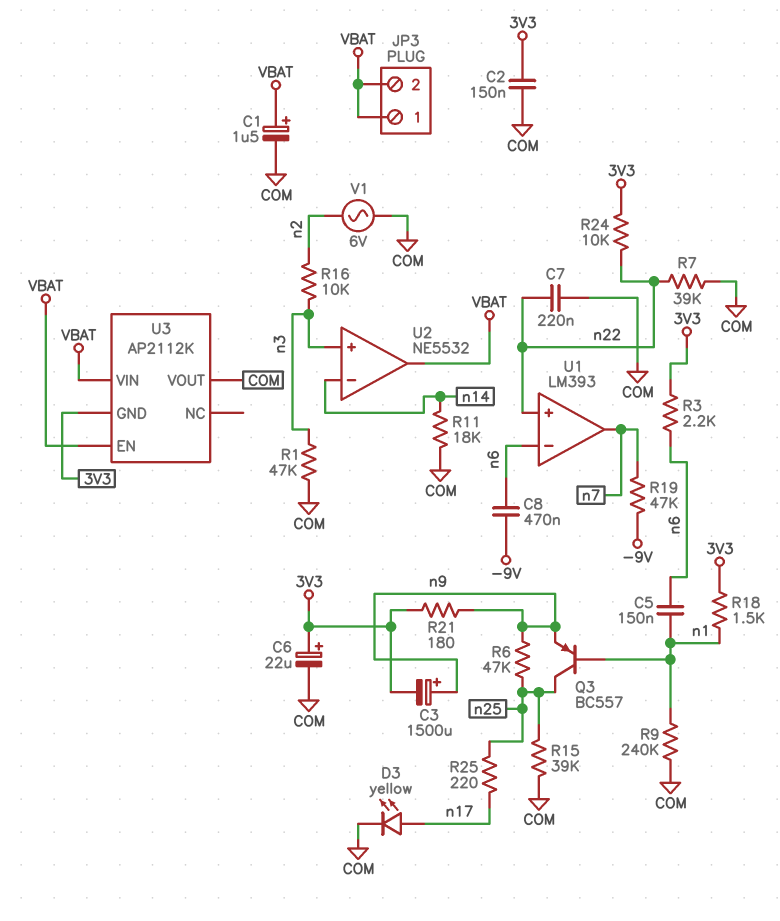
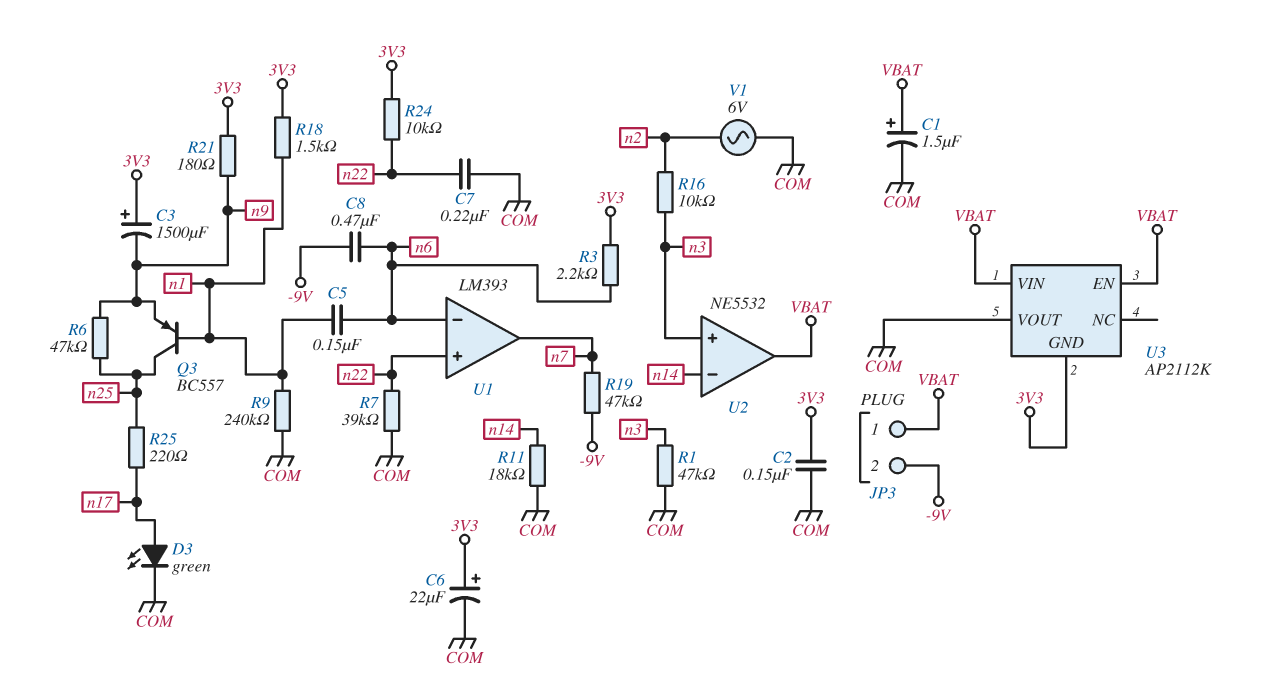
C3: 1500uF (plus n9, minus 3V3) -> 1500uF (plus 3V3, minus n9)
D3: LED yellow (A n17, K COM) -> LED green (A n17, K COM)
JP3 pin 2: VBAT -> -9V
R15: 39k (COM, n25) -> none

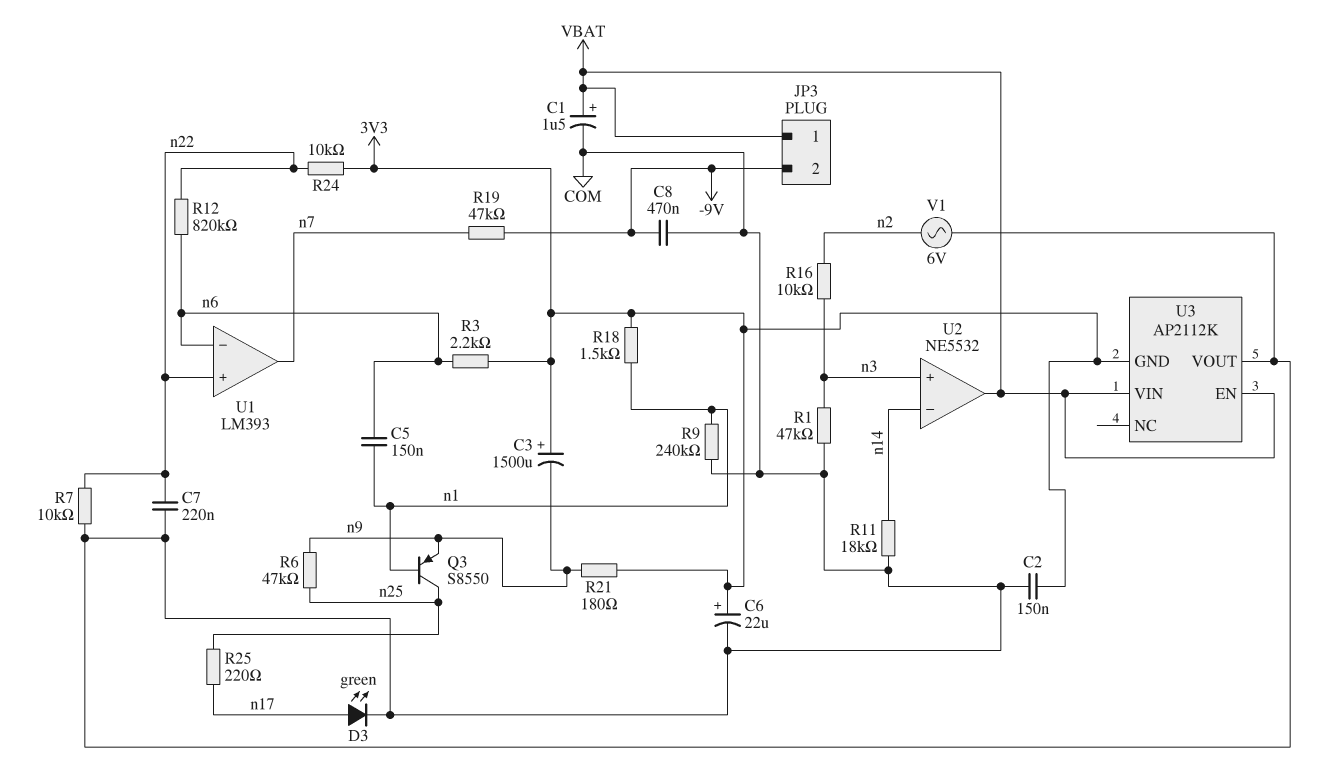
C8: 470nF (-9V, n6) -> 470nF (-9V, COM)
Q3: PNP BC557 (B n1, C n25, E n9) -> PNP S8550 (B n1, C n25, E n9)
R7: 39k (COM, n22) -> 10k (COM, n22)
R12: none -> 820k (n6, n22)

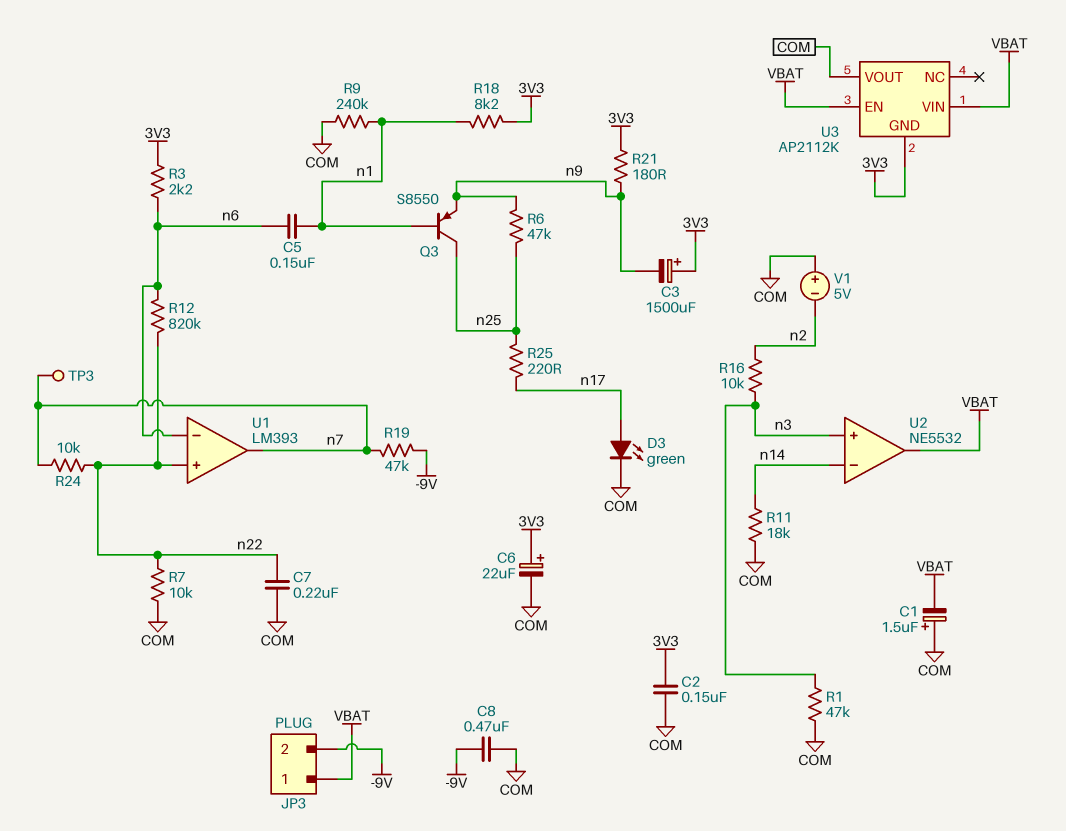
C1: 1.5uF (plus VBAT, minus COM) -> 1.5uF (plus COM, minus VBAT)
R18: 1.5k (3V3, n1) -> 8.2k (3V3, n1)
R24: 10k (3V3, n22) -> 10k (n7, n22)
TP3: none -> test point (n7)
V1: AC 6V (COM, n2) -> 5V (plus COM, minus n2)

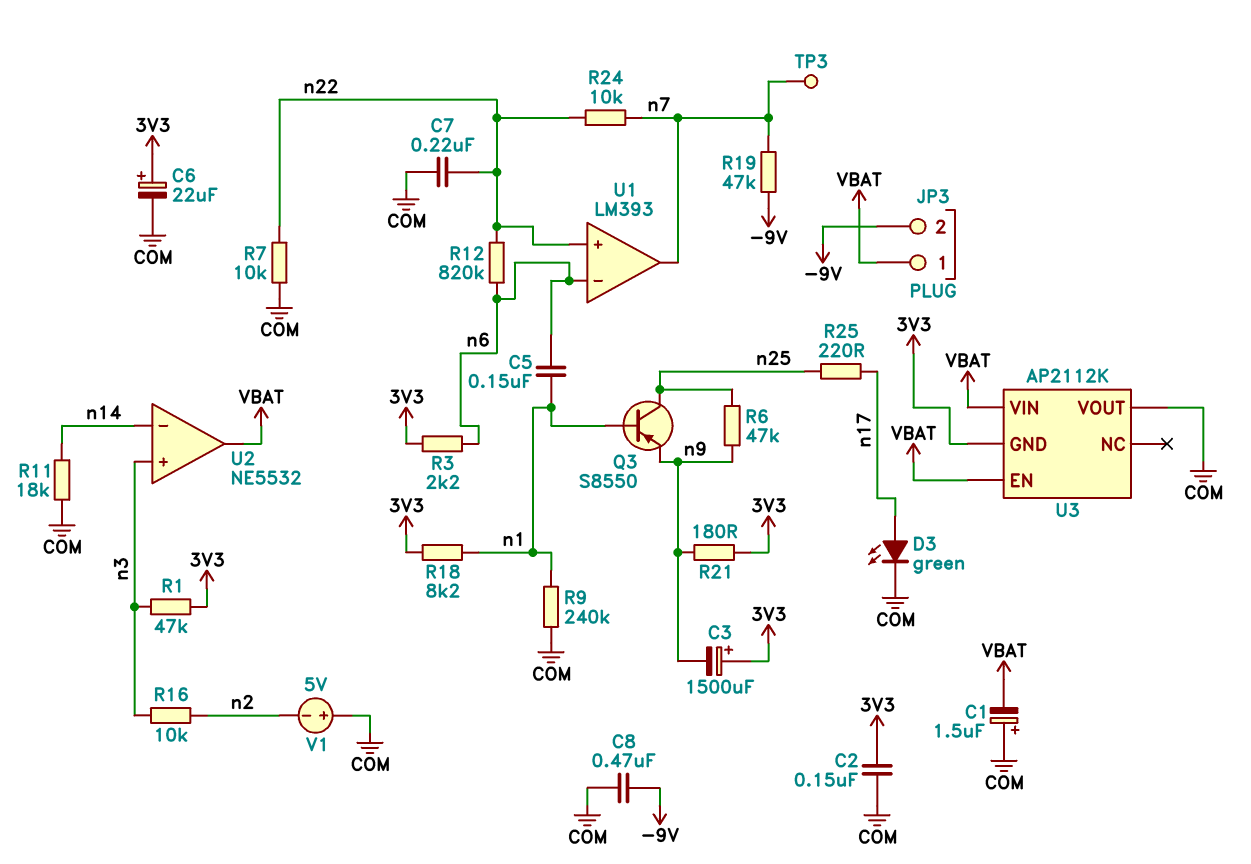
R1: 47k (COM, n3) -> 47k (3V3, n3)

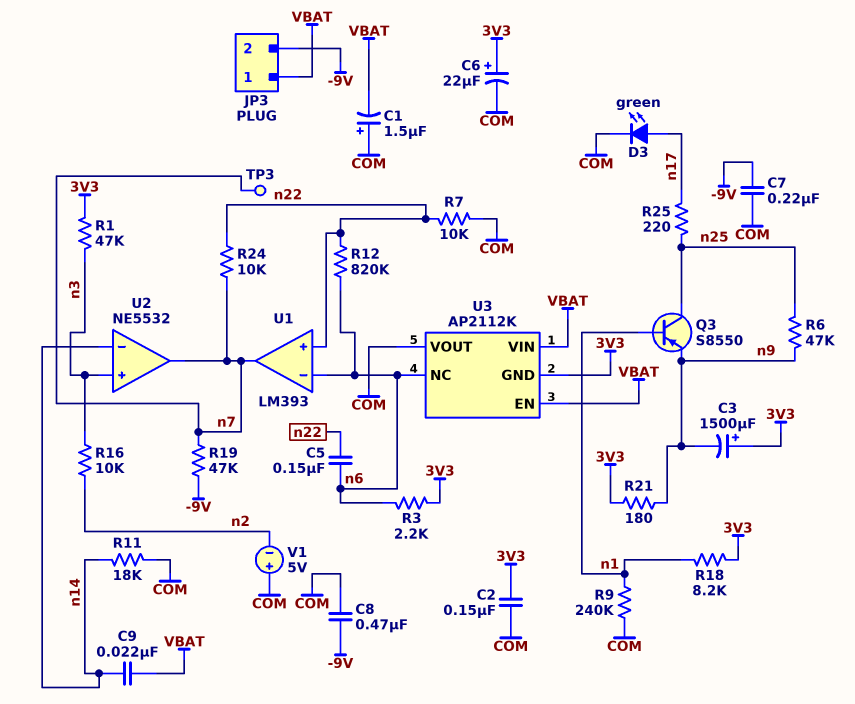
C5: 150nF (n1, n6) -> 150nF (n6, n22)
C7: 220nF (COM, n22) -> 220nF (-9V, COM)
C9: none -> 22nF (VBAT, n14)
U2 pin out: VBAT -> n7
U3 pin NC: none -> n6

